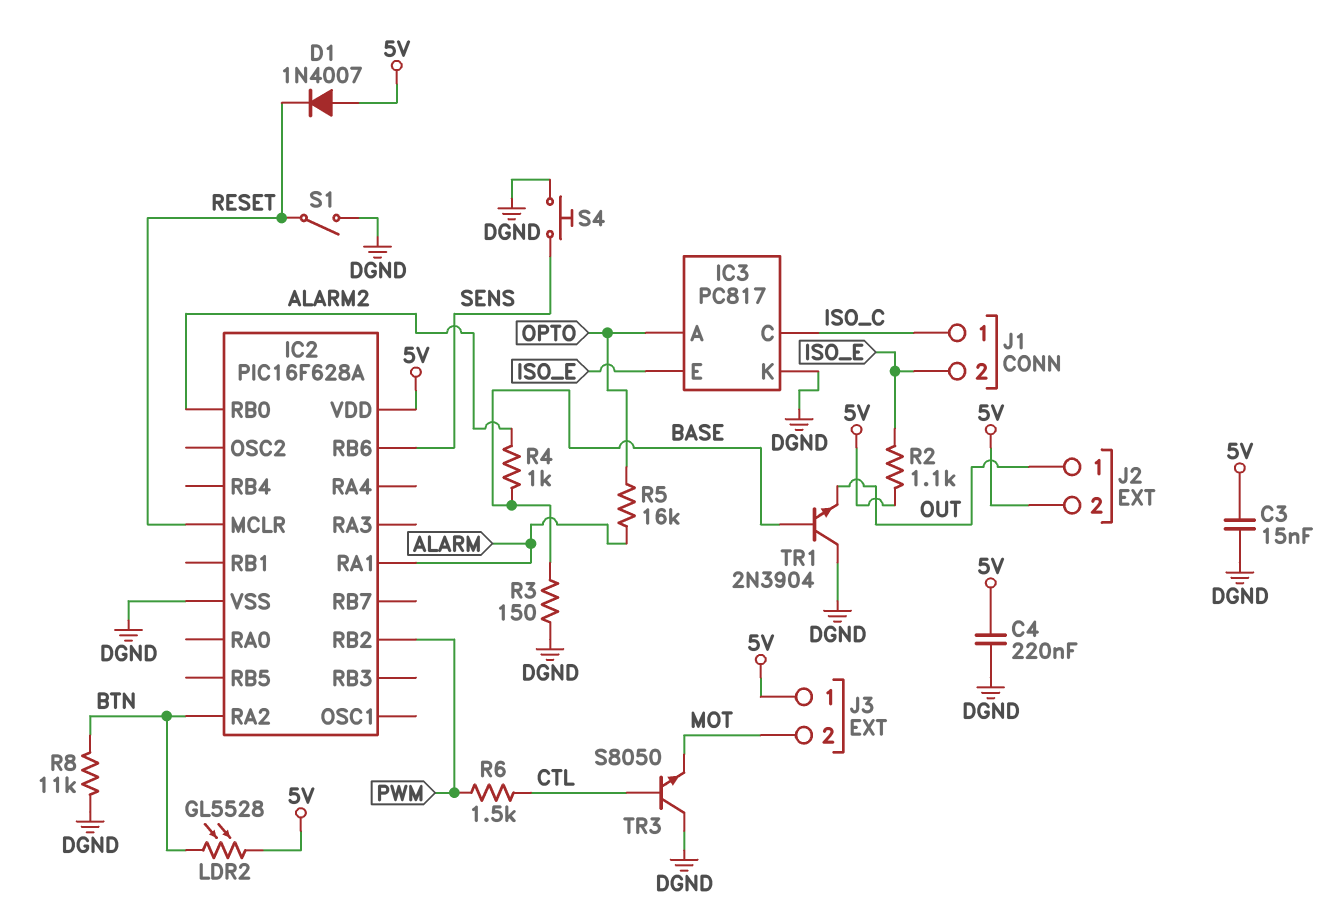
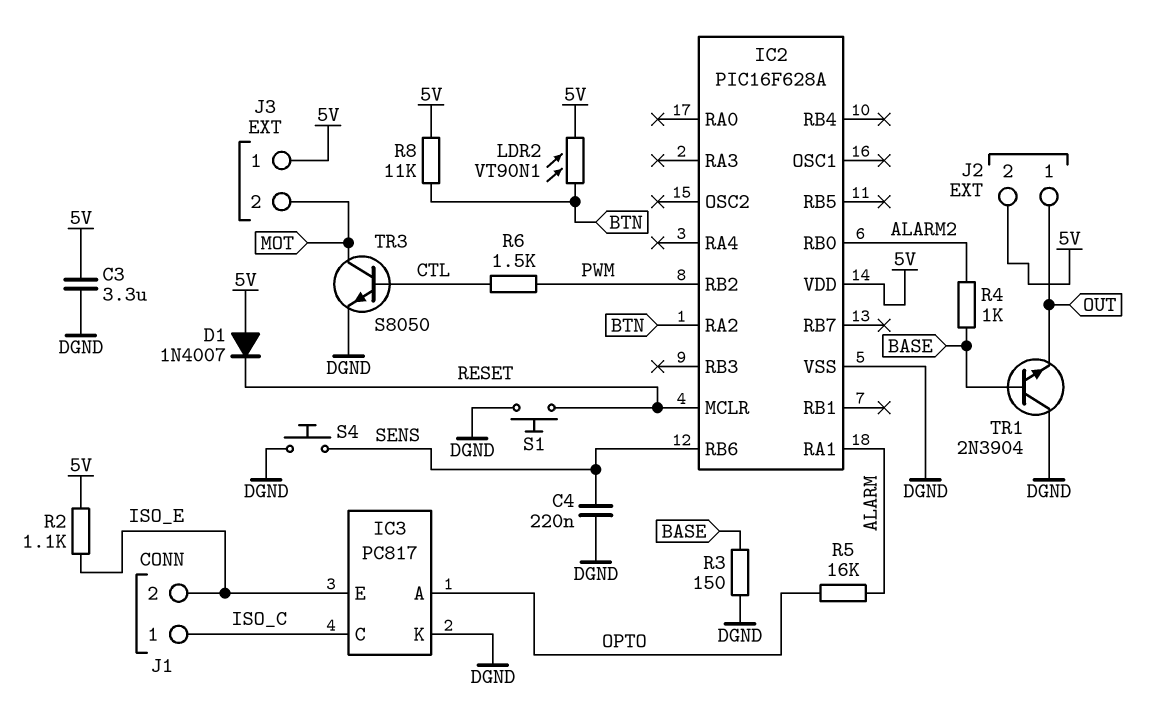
C3: 15nF (5V, DGND) -> 3.3uF (5V, DGND)
C4: 220nF (5V, DGND) -> 220nF (DGND, SENS)
LDR2: GL5528 (5V, BTN) -> VT90N1 (5V, BTN)
R8: 11k (BTN, DGND) -> 11k (5V, BTN)
S1: switch (DGND, RESET) -> button (DGND, RESET)
TR3: NPN S8050 (B CTL, C DGND, E MOT) -> NPN S8050 (B CTL, C MOT, E DGND)

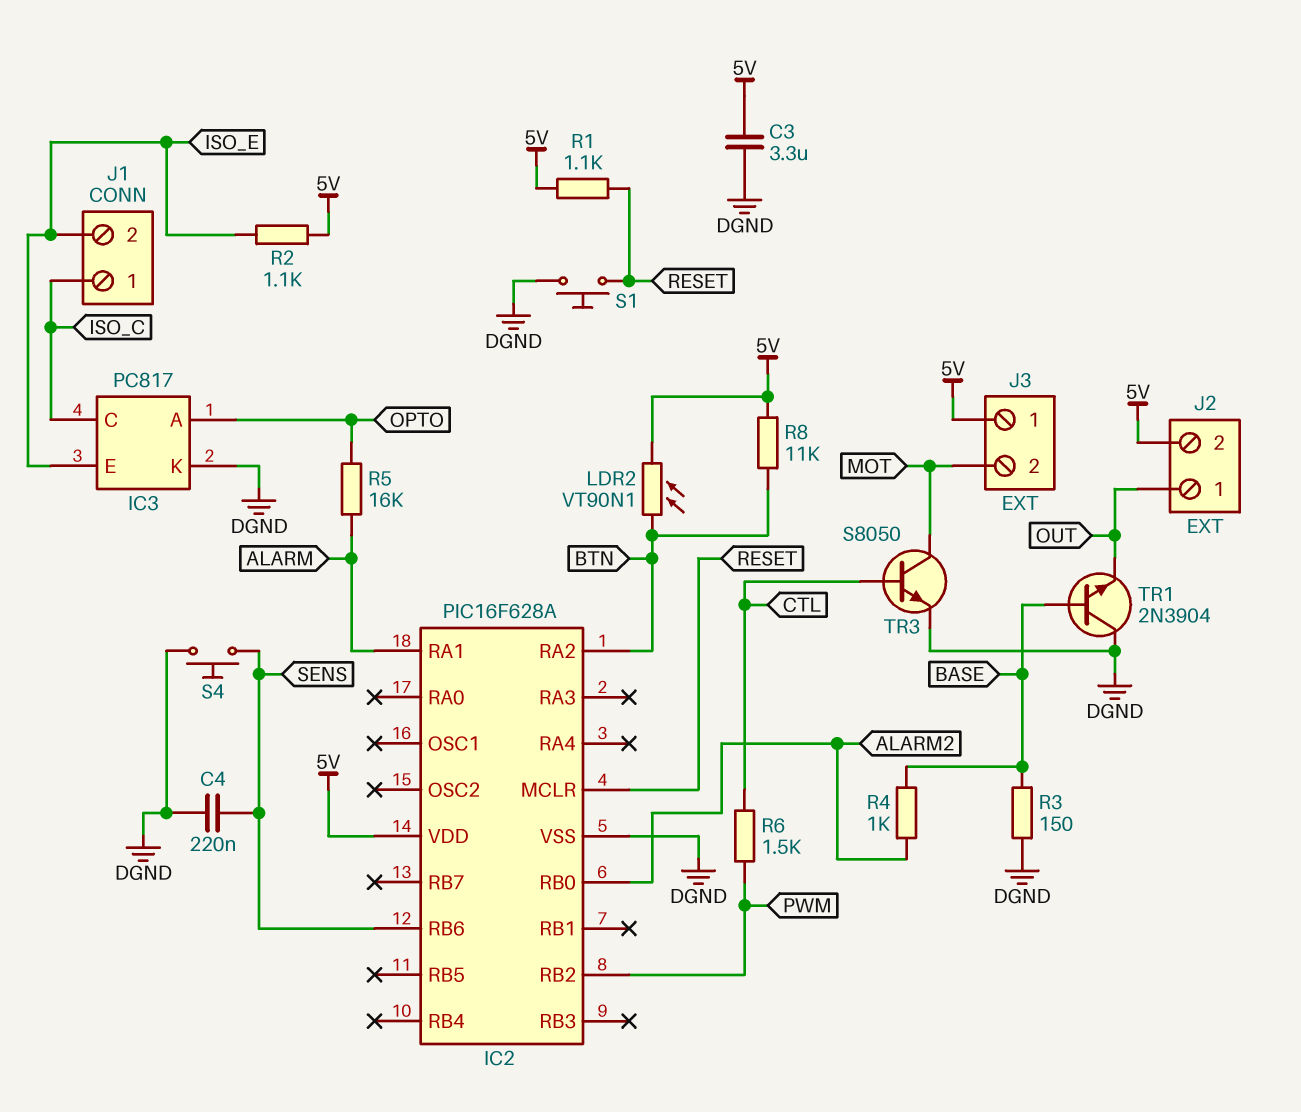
D1: diode 1N4007 (A 5V, K RESET) -> none
R1: none -> 1.1k (5V, RESET)

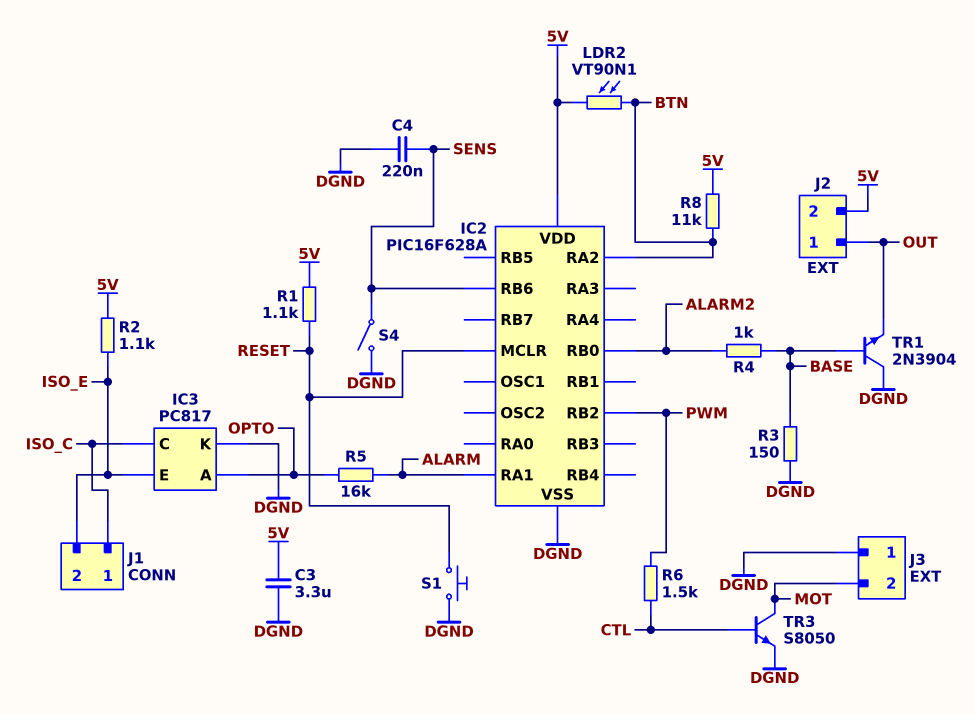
J3 pin 1: 5V -> DGND
S4: button (DGND, SENS) -> switch (DGND, SENS)

